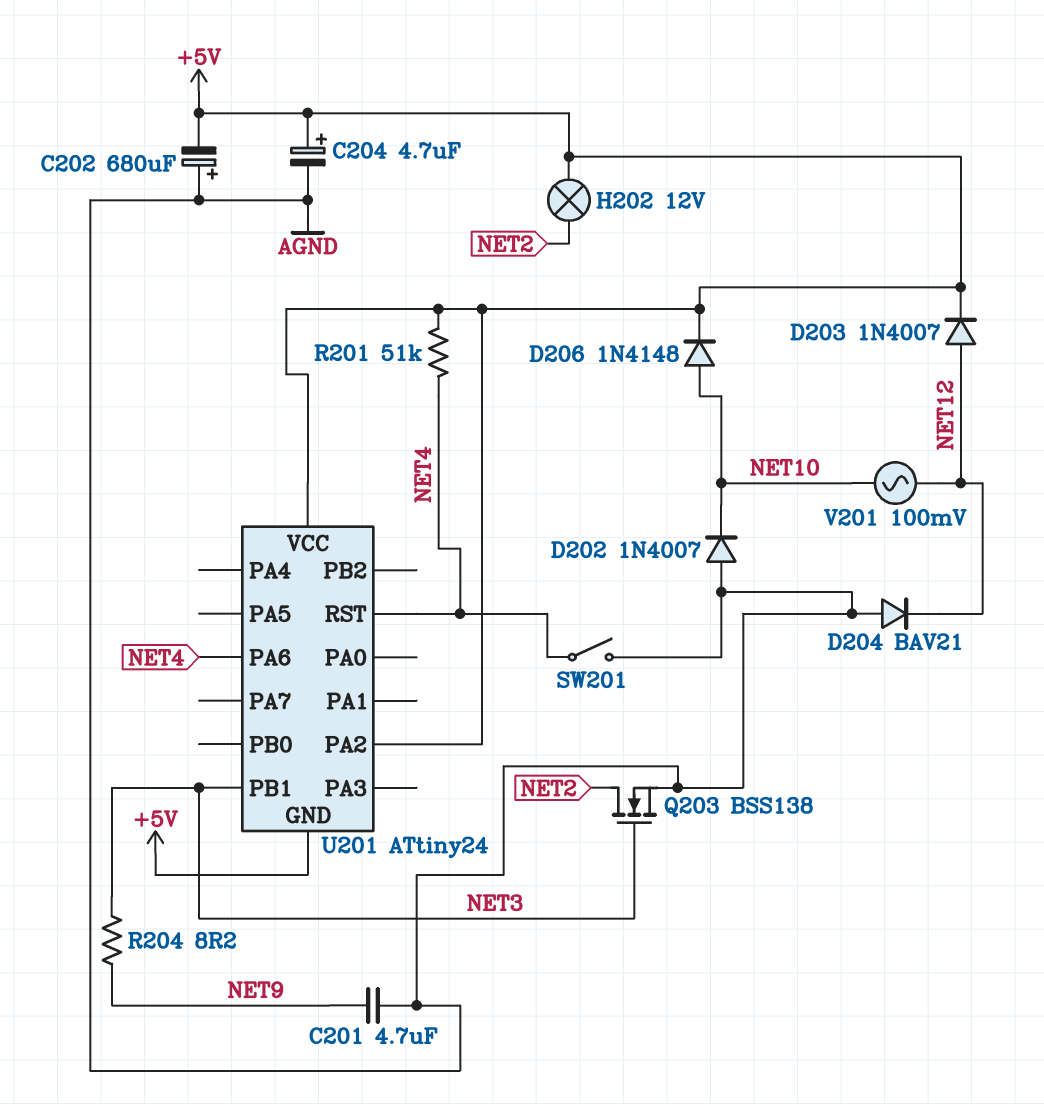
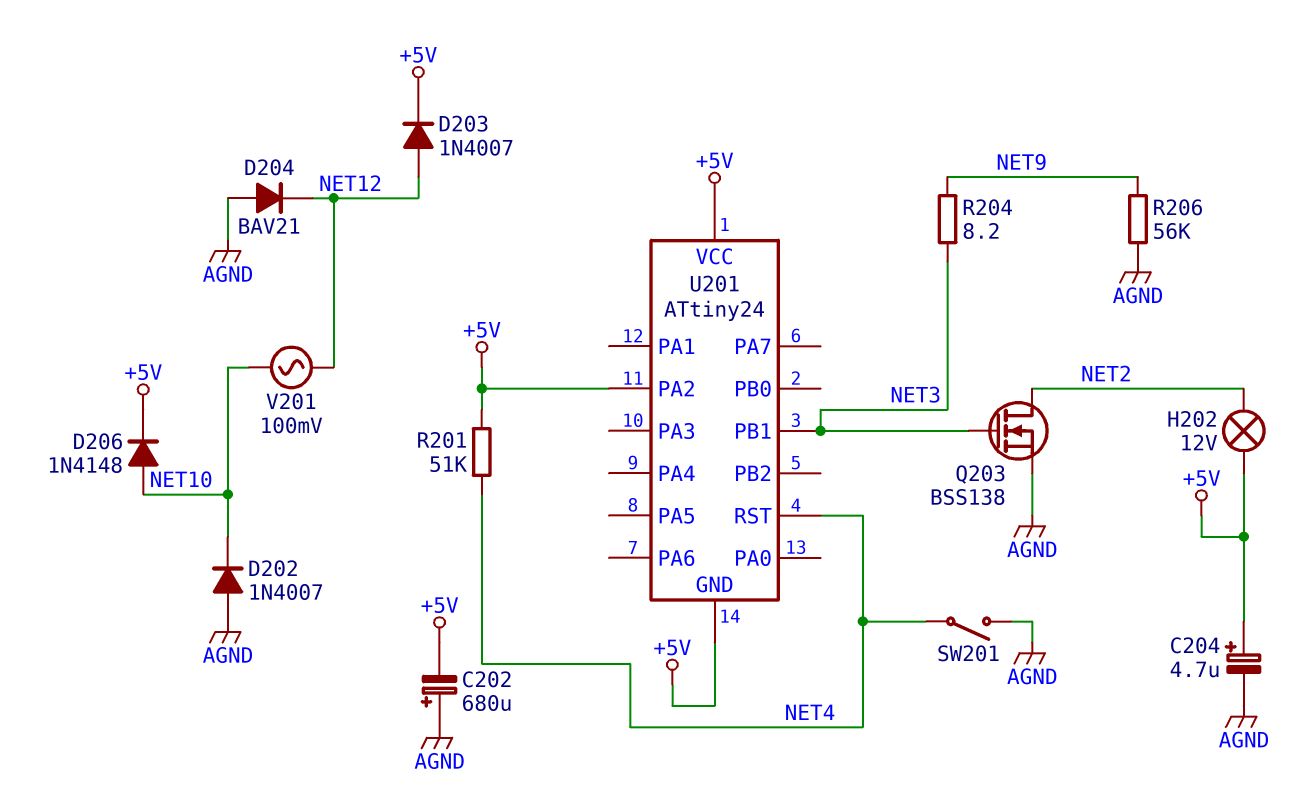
C201: 4.7uF (AGND, NET9) -> none
R206: none -> 56k (AGND, NET9)
U201 pin PA6: NET4 -> none

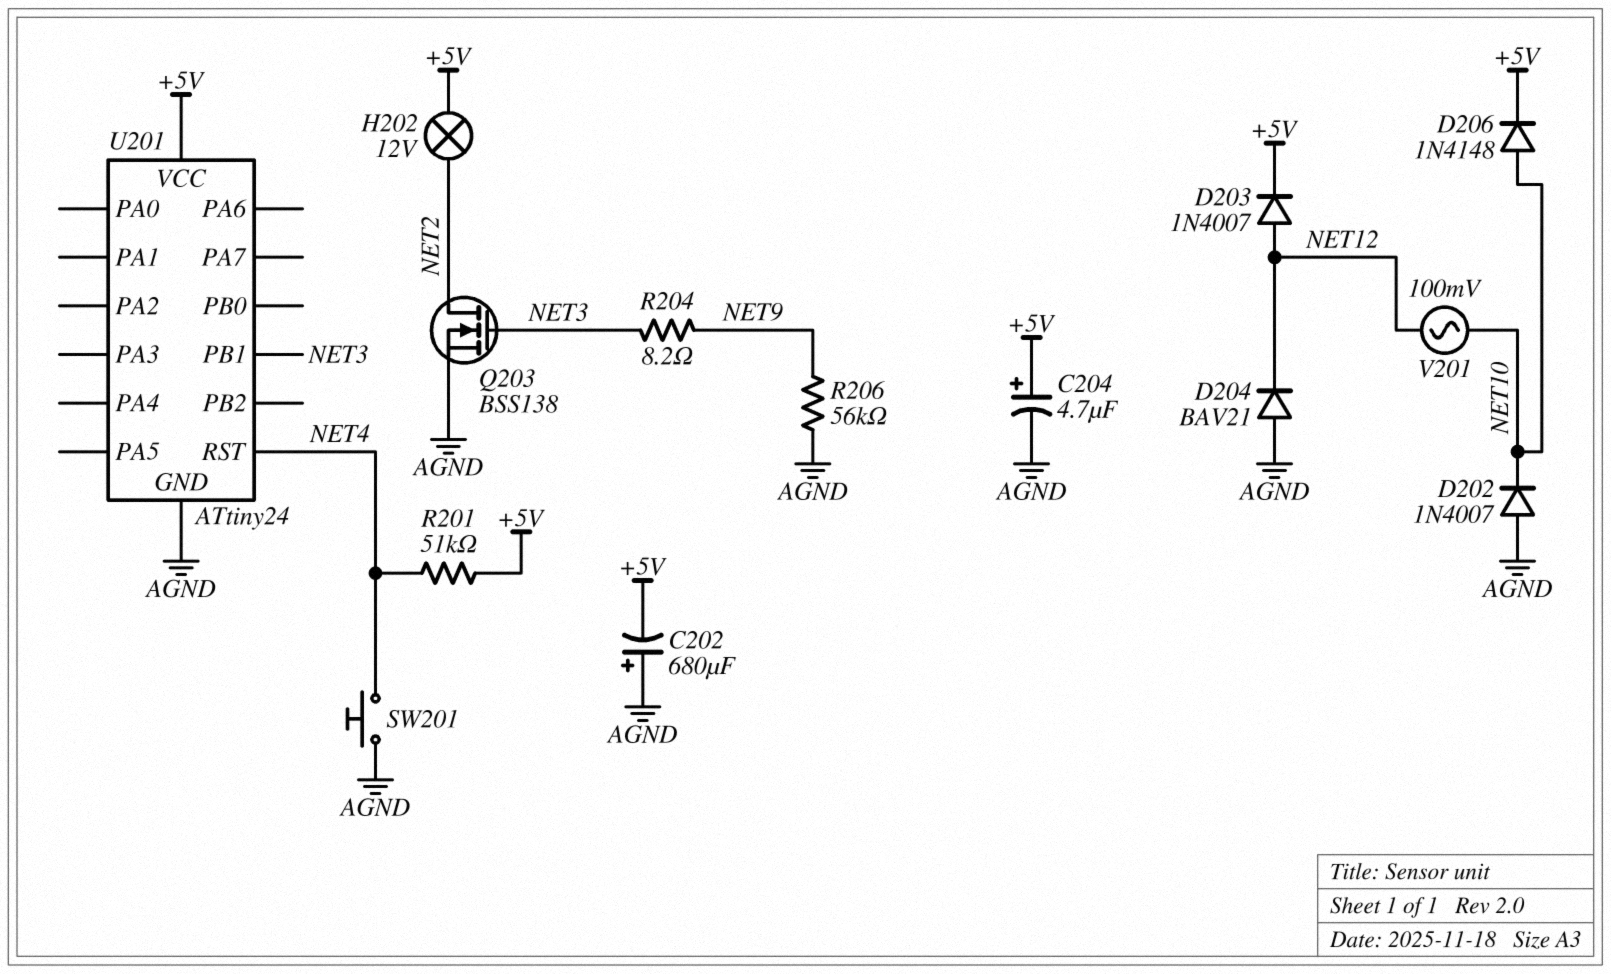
SW201: switch (AGND, NET4) -> button (AGND, NET4)
U201 pin GND: +5V -> AGND
U201 pin PA2: +5V -> none

